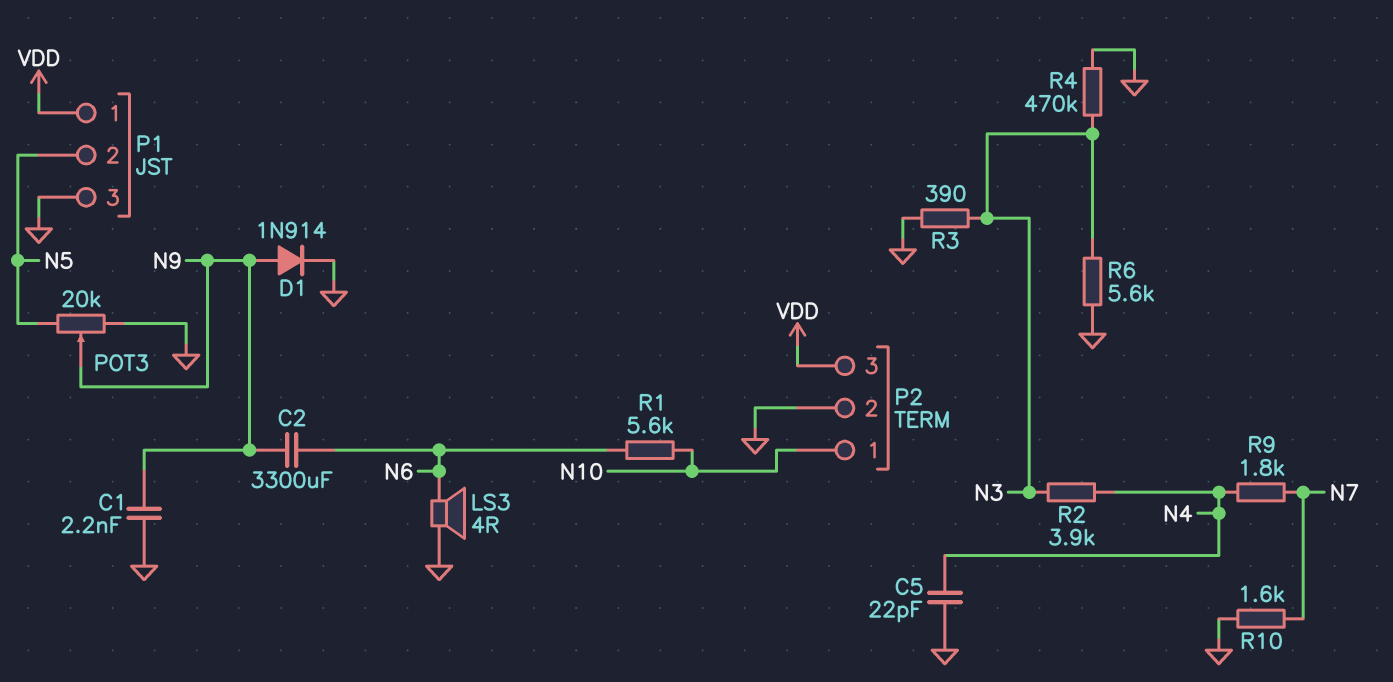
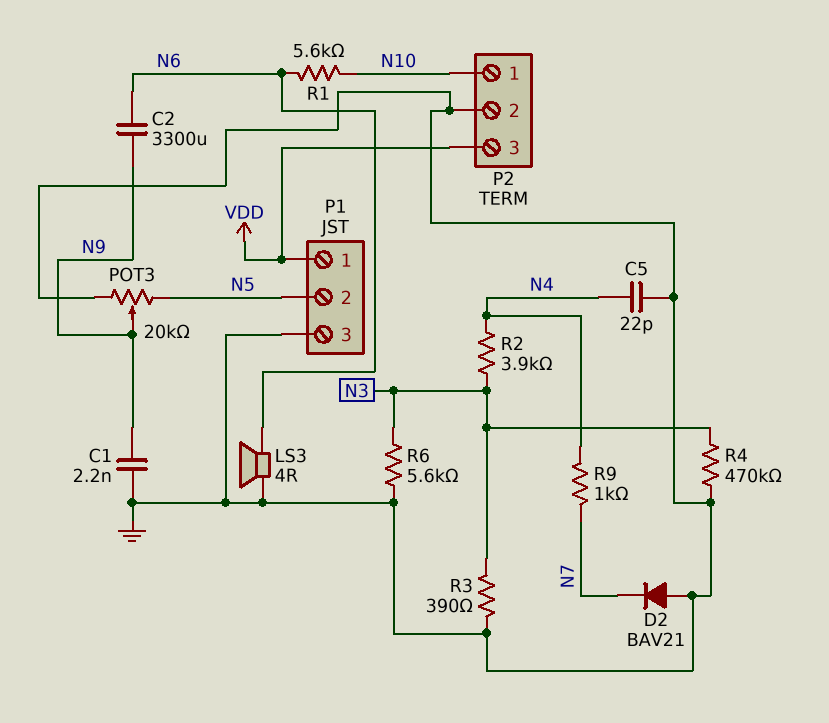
D1: diode 1N914 (A N9, K GND) -> none
D2: none -> diode BAV21 (A GND, K N7)
R9: 1.8k (N4, N7) -> 1k (N4, N7)
R10: 1.6k (GND, N7) -> none

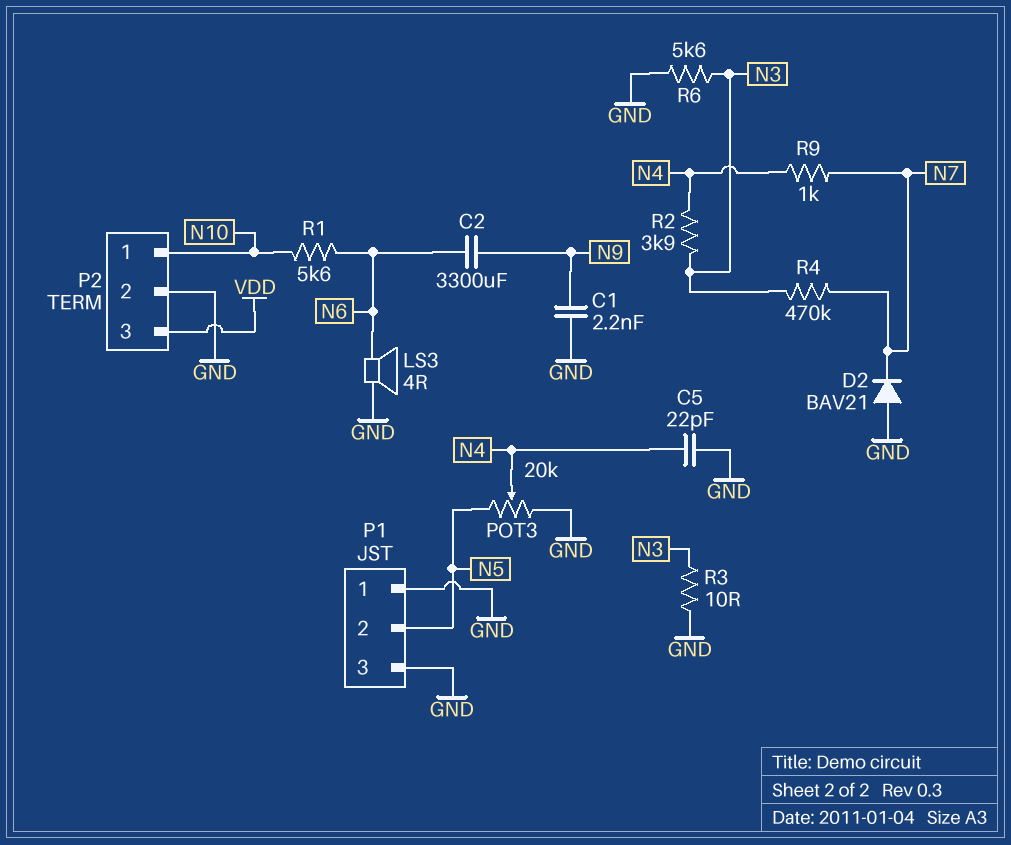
P1 pin 1: VDD -> GND
POT3: 20k (GND, N5, wiper N9) -> 20k (GND, N5, wiper N4)
R3: 390 (GND, N3) -> 10 (GND, N3)
R4: 470k (GND, N3) -> 470k (N3, N7)

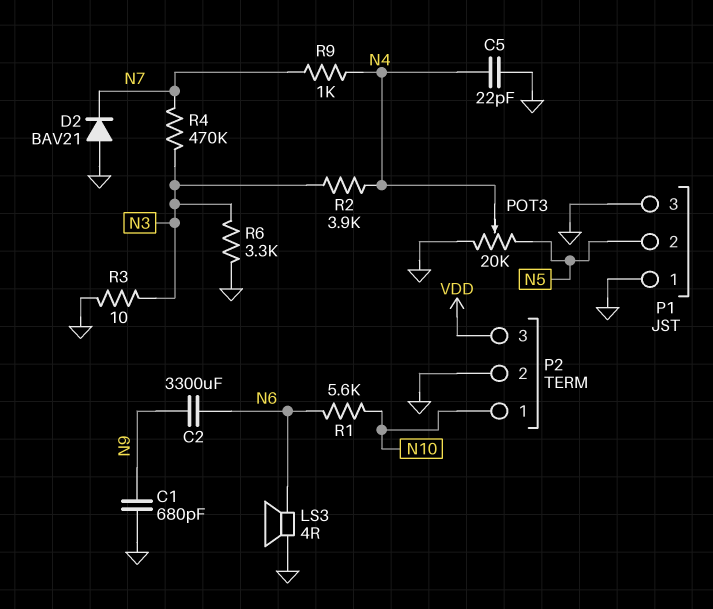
C1: 2.2nF (GND, N9) -> 680pF (GND, N9)
R6: 5.6k (GND, N3) -> 3.3k (GND, N3)

